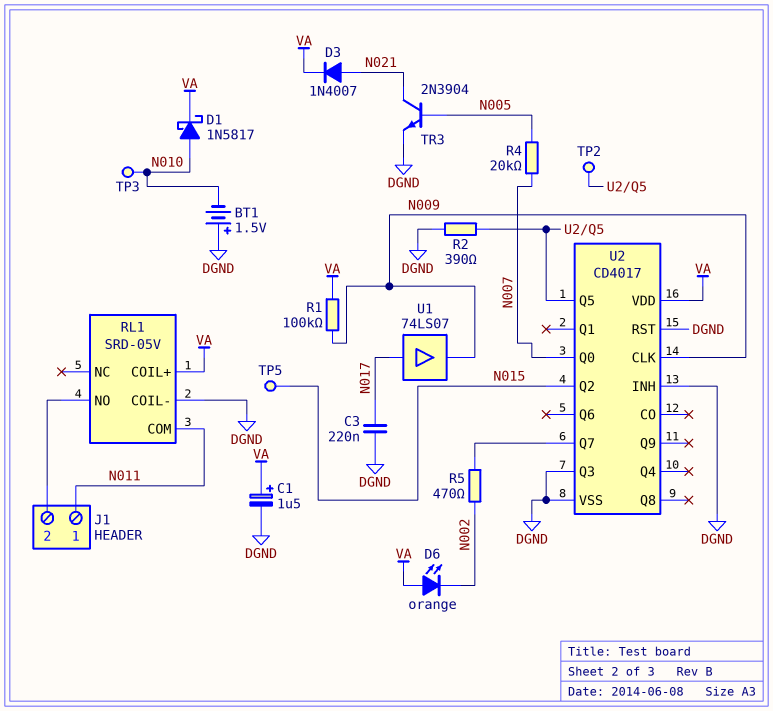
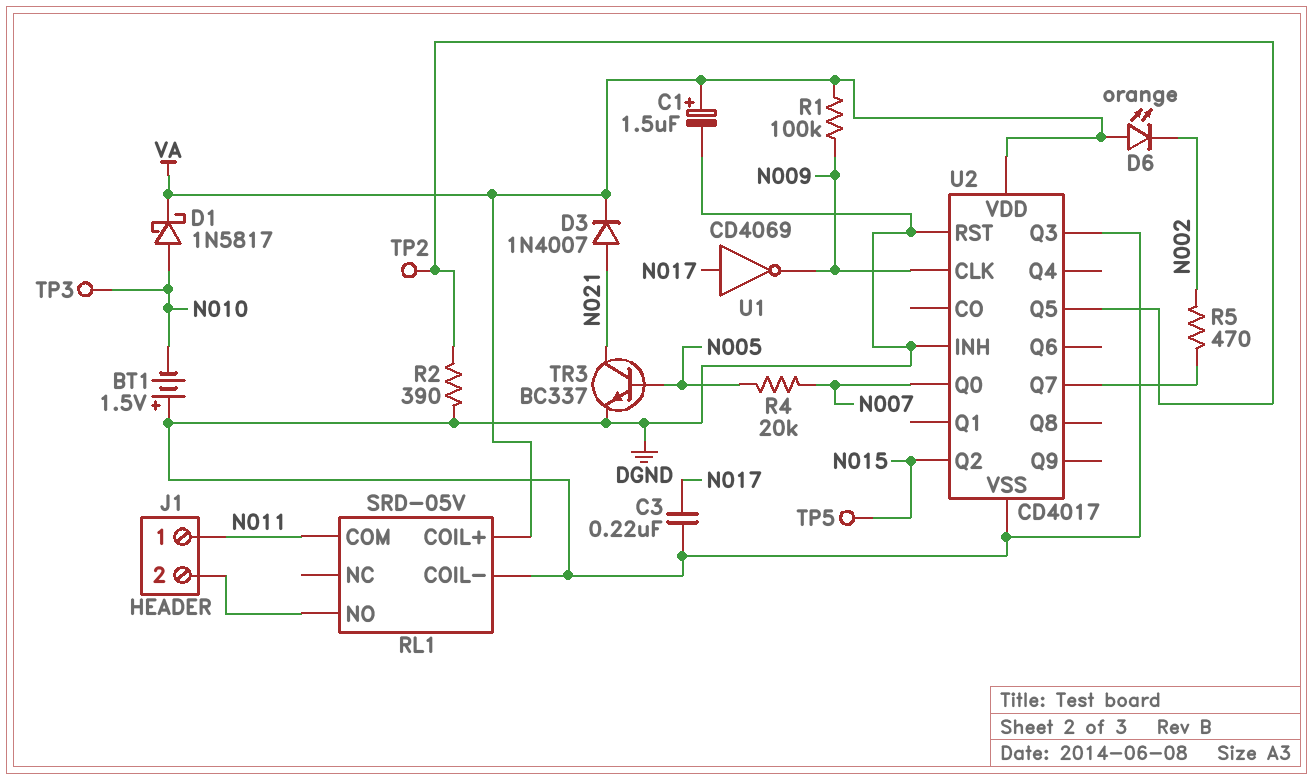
TR3: NPN 2N3904 (B N005, C N021, E DGND) -> NPN BC337 (B N005, C N021, E DGND)
U1: buffer 74LS07 (in N017, out N009) -> NOT CD4069 (in N017, out N009)

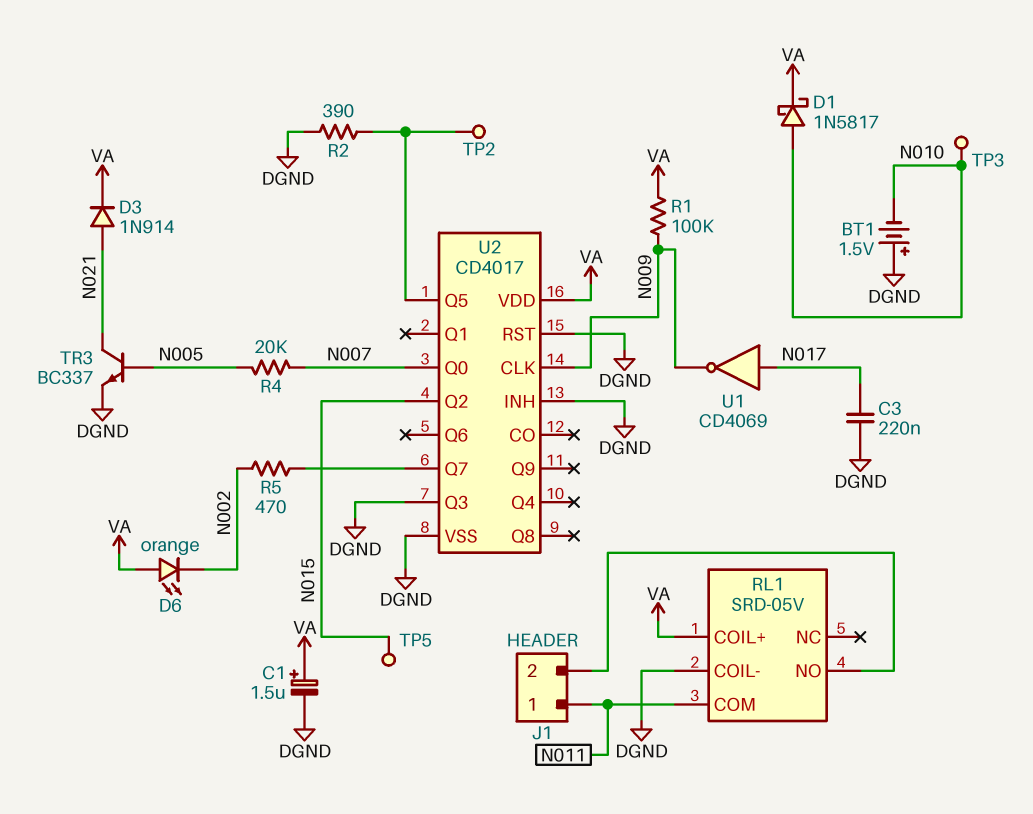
D3: diode 1N4007 (A N021, K VA) -> diode 1N914 (A N021, K VA)

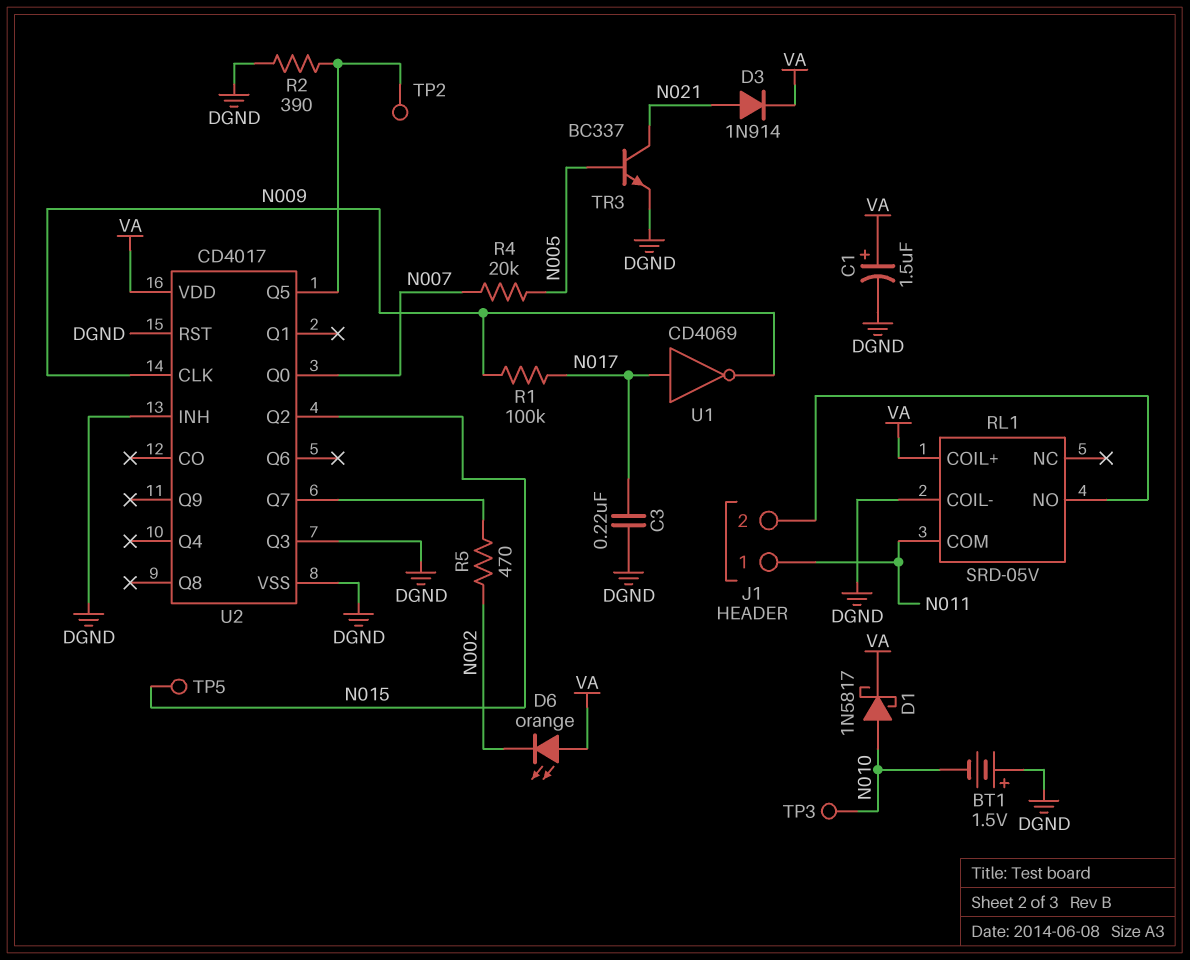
R1: 100k (N009, VA) -> 100k (N009, N017)

